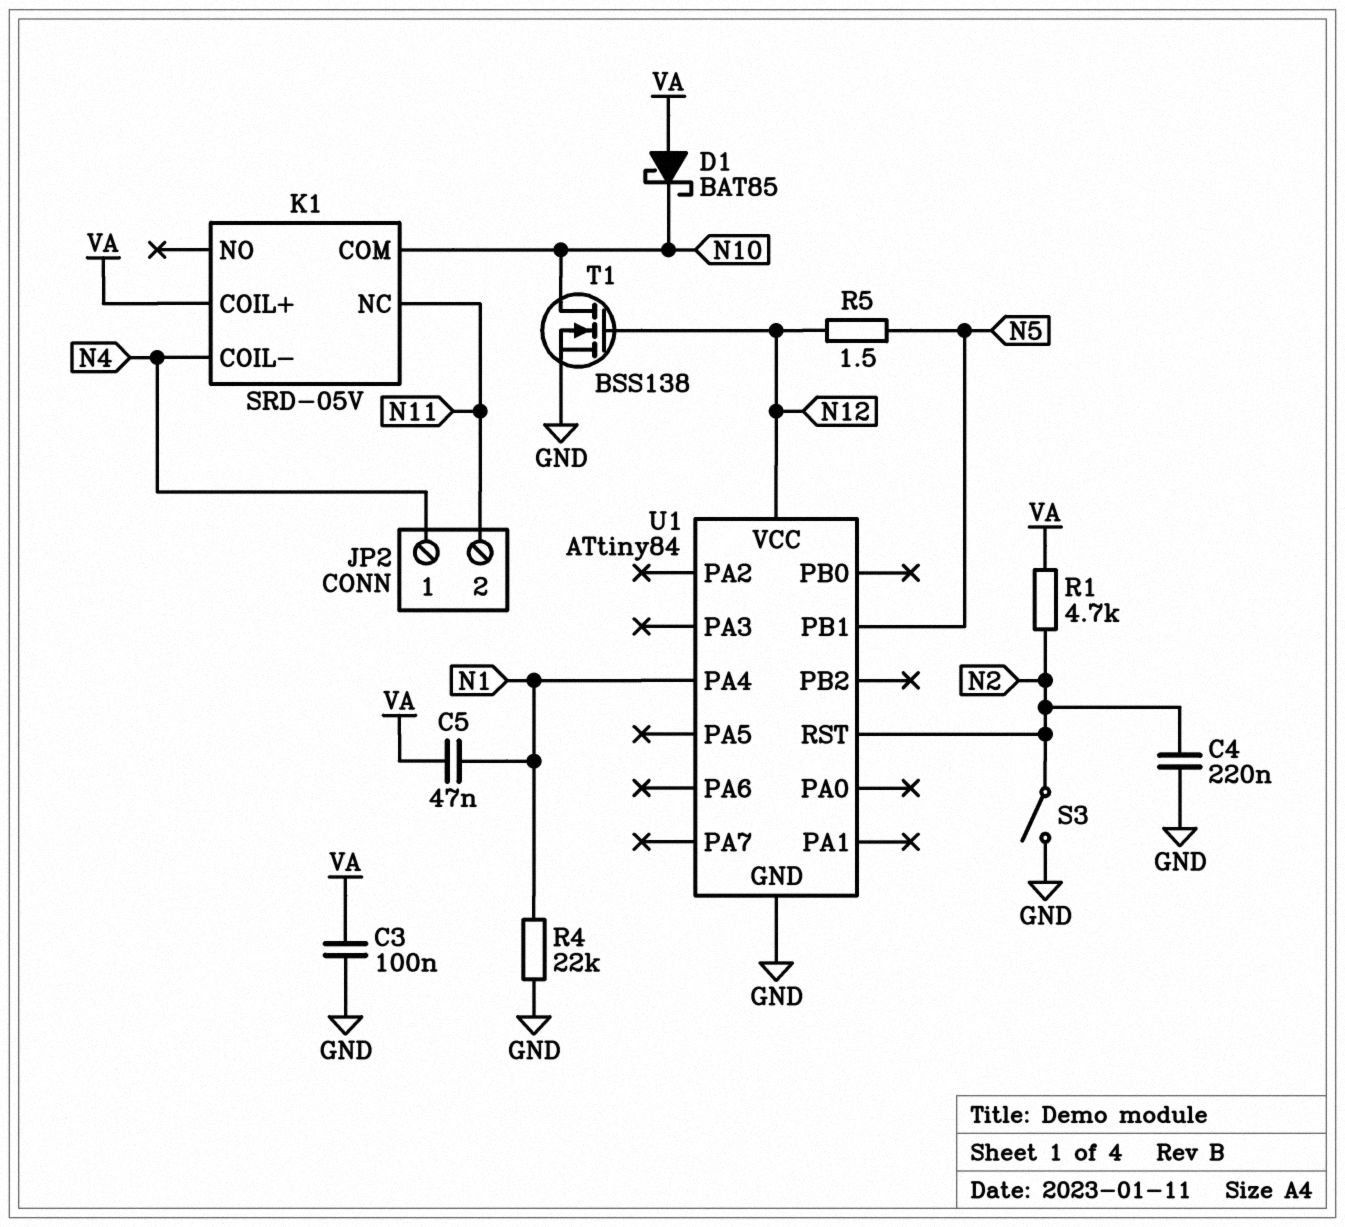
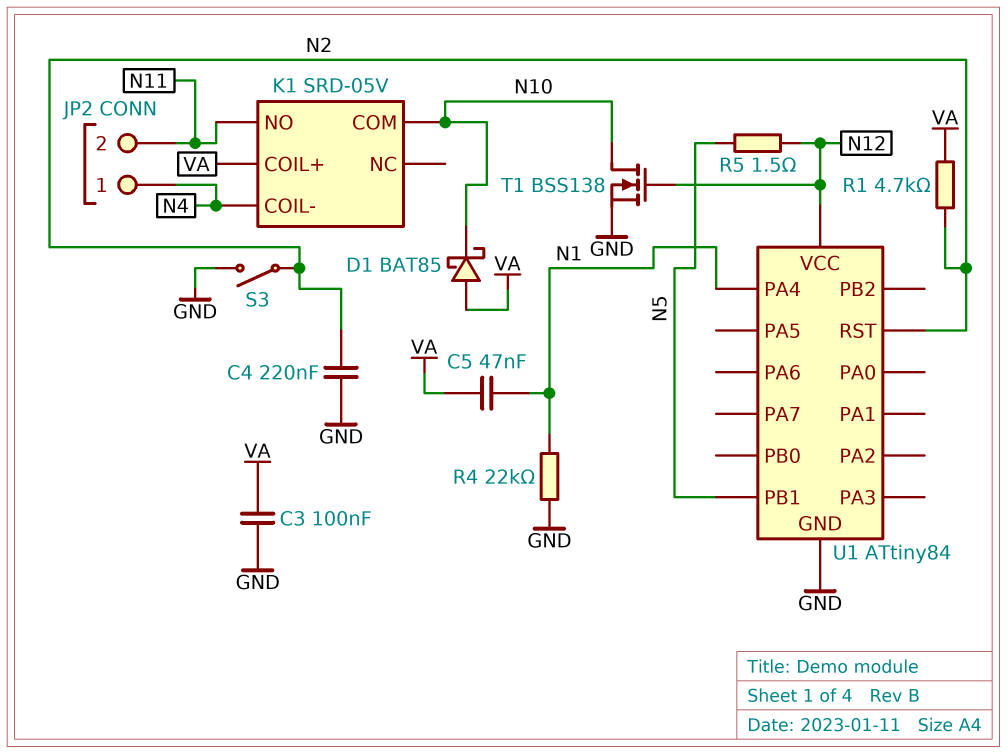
K1 pin NC: N11 -> none
K1 pin NO: none -> N11

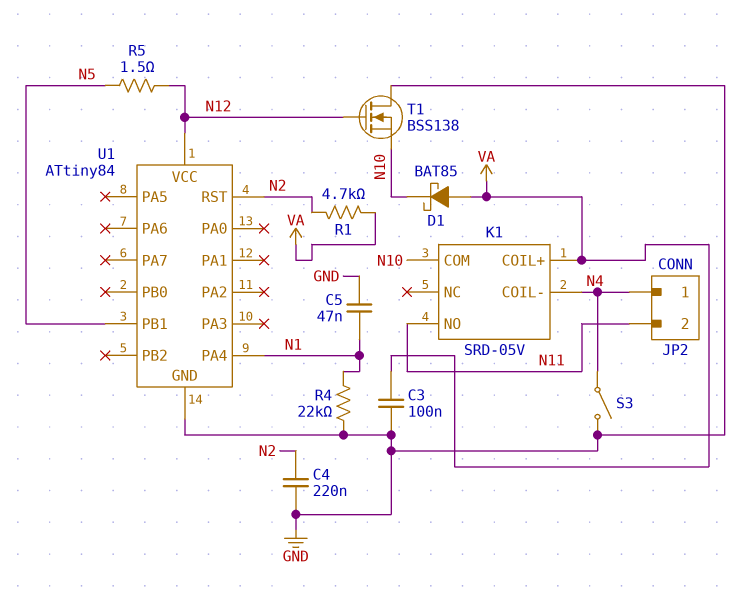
C5: 47nF (N1, VA) -> 47nF (GND, N1)
S3: switch (GND, N2) -> switch (GND, N4)
T1: NMOS BSS138 (G N12, D N10, S GND) -> NMOS BSS138 (G N12, D GND, S N10)

